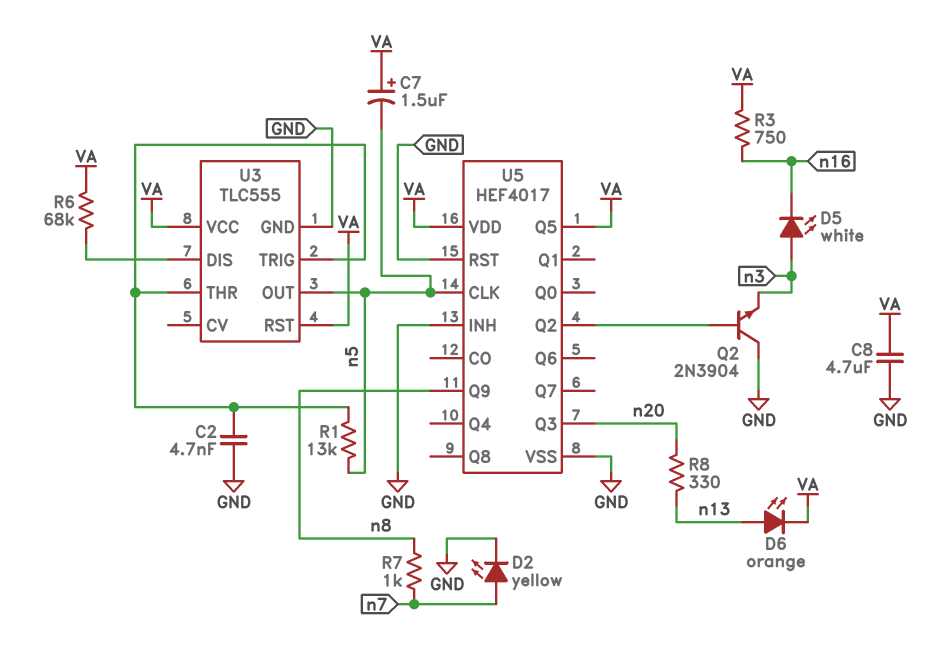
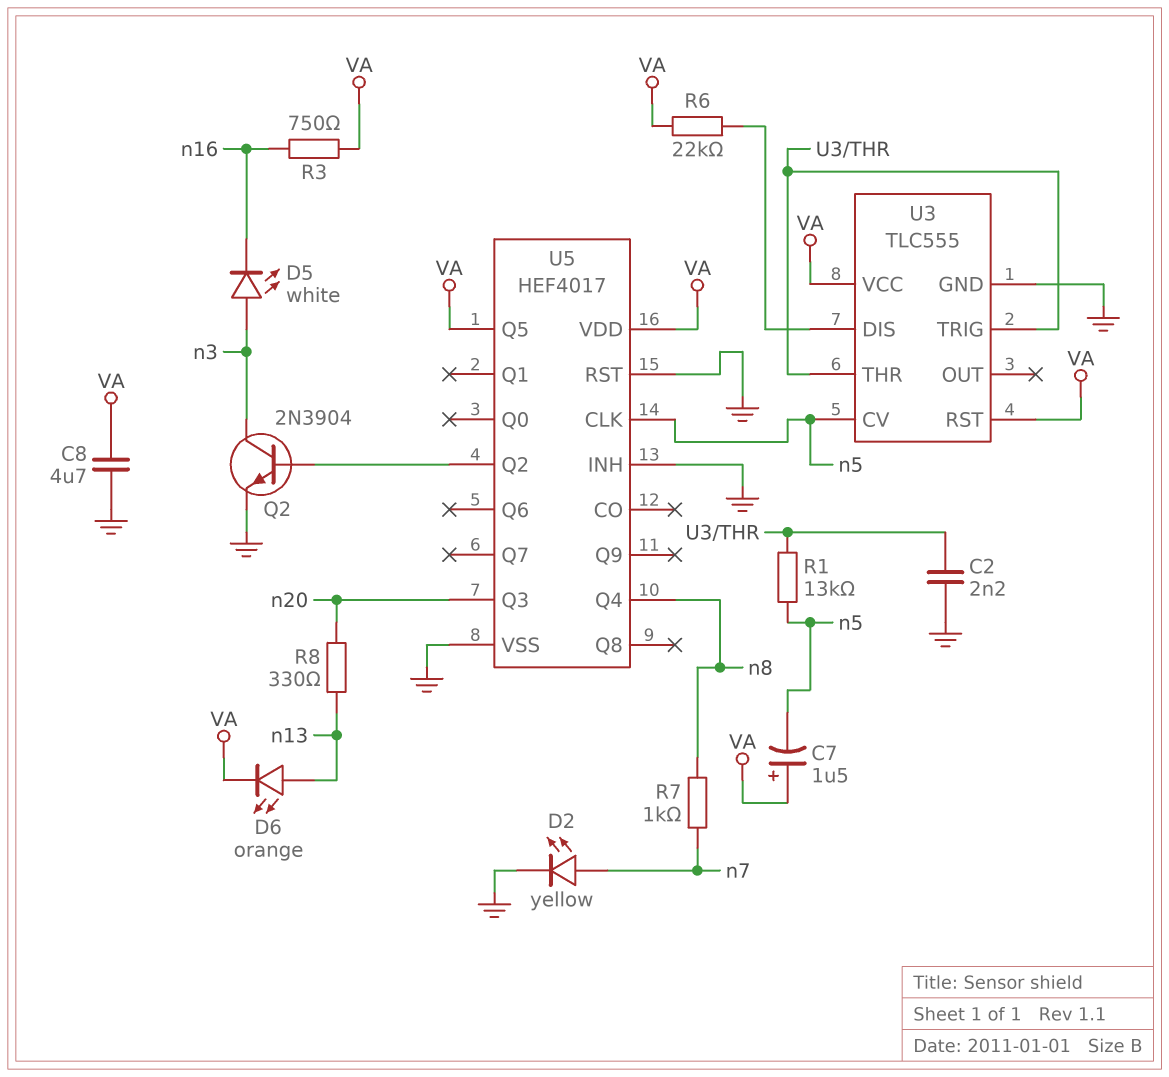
C2: 4.7nF (GND, U3/THR) -> 2.2nF (GND, U3/THR)
Q2: NPN 2N3904 (B U5/Q2, C GND, E n3) -> NPN 2N3904 (B U5/Q2, C n3, E GND)
R6: 68k (U3/DIS, VA) -> 22k (U3/DIS, VA)
U3 pin CV: none -> n5
U3 pin OUT: n5 -> none
U5 pin Q4: none -> n8
U5 pin Q9: n8 -> none

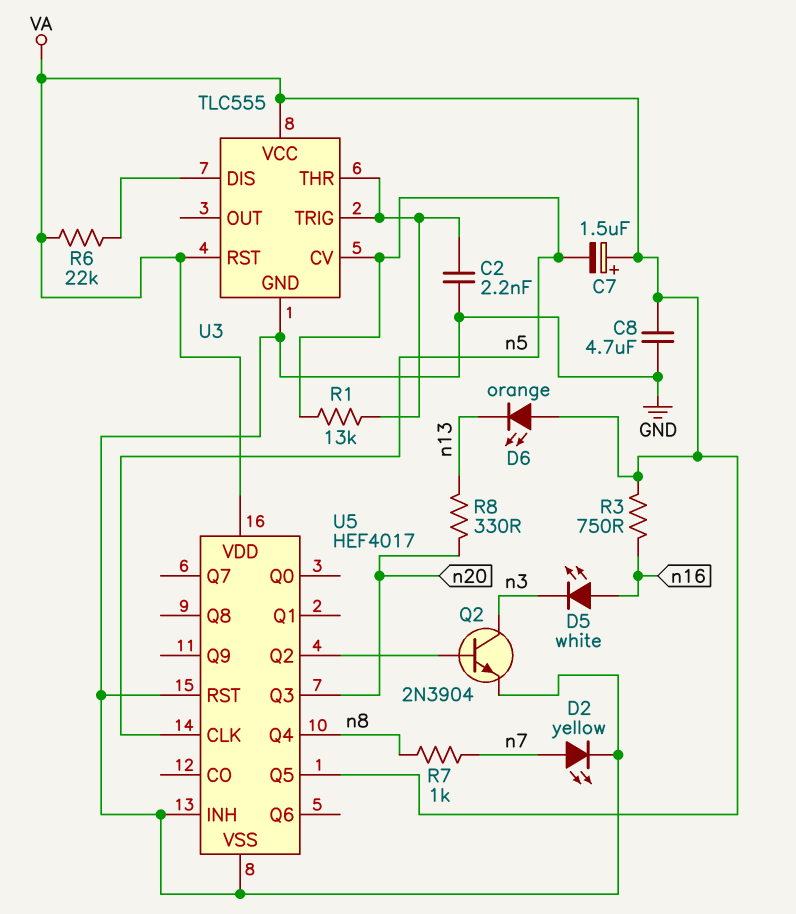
D5: LED white (A n3, K n16) -> LED white (A n16, K n3)
D6: LED orange (A n13, K VA) -> LED orange (A VA, K n13)

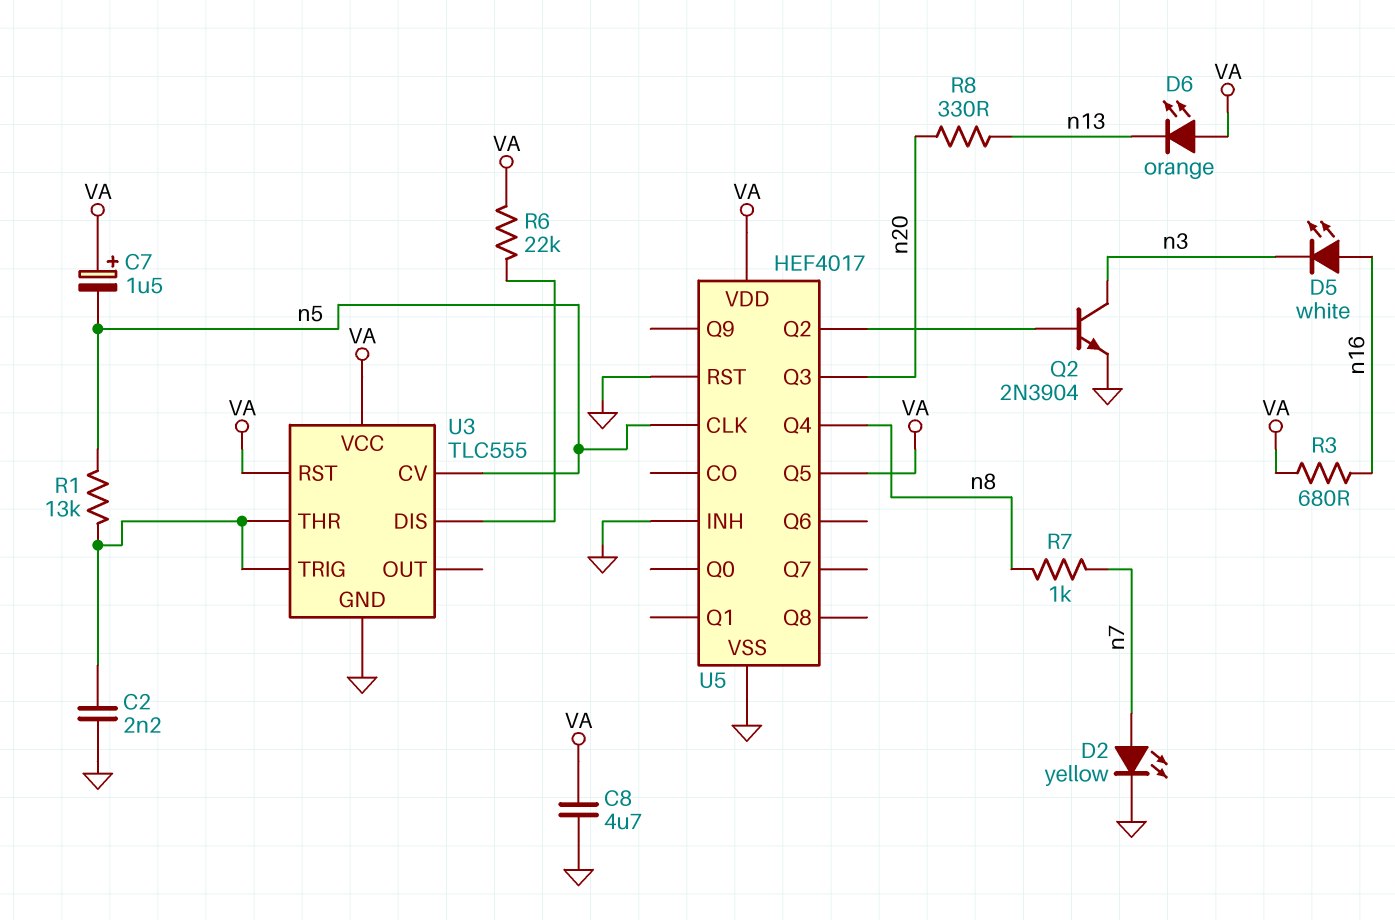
R3: 750 (VA, n16) -> 680 (VA, n16)

